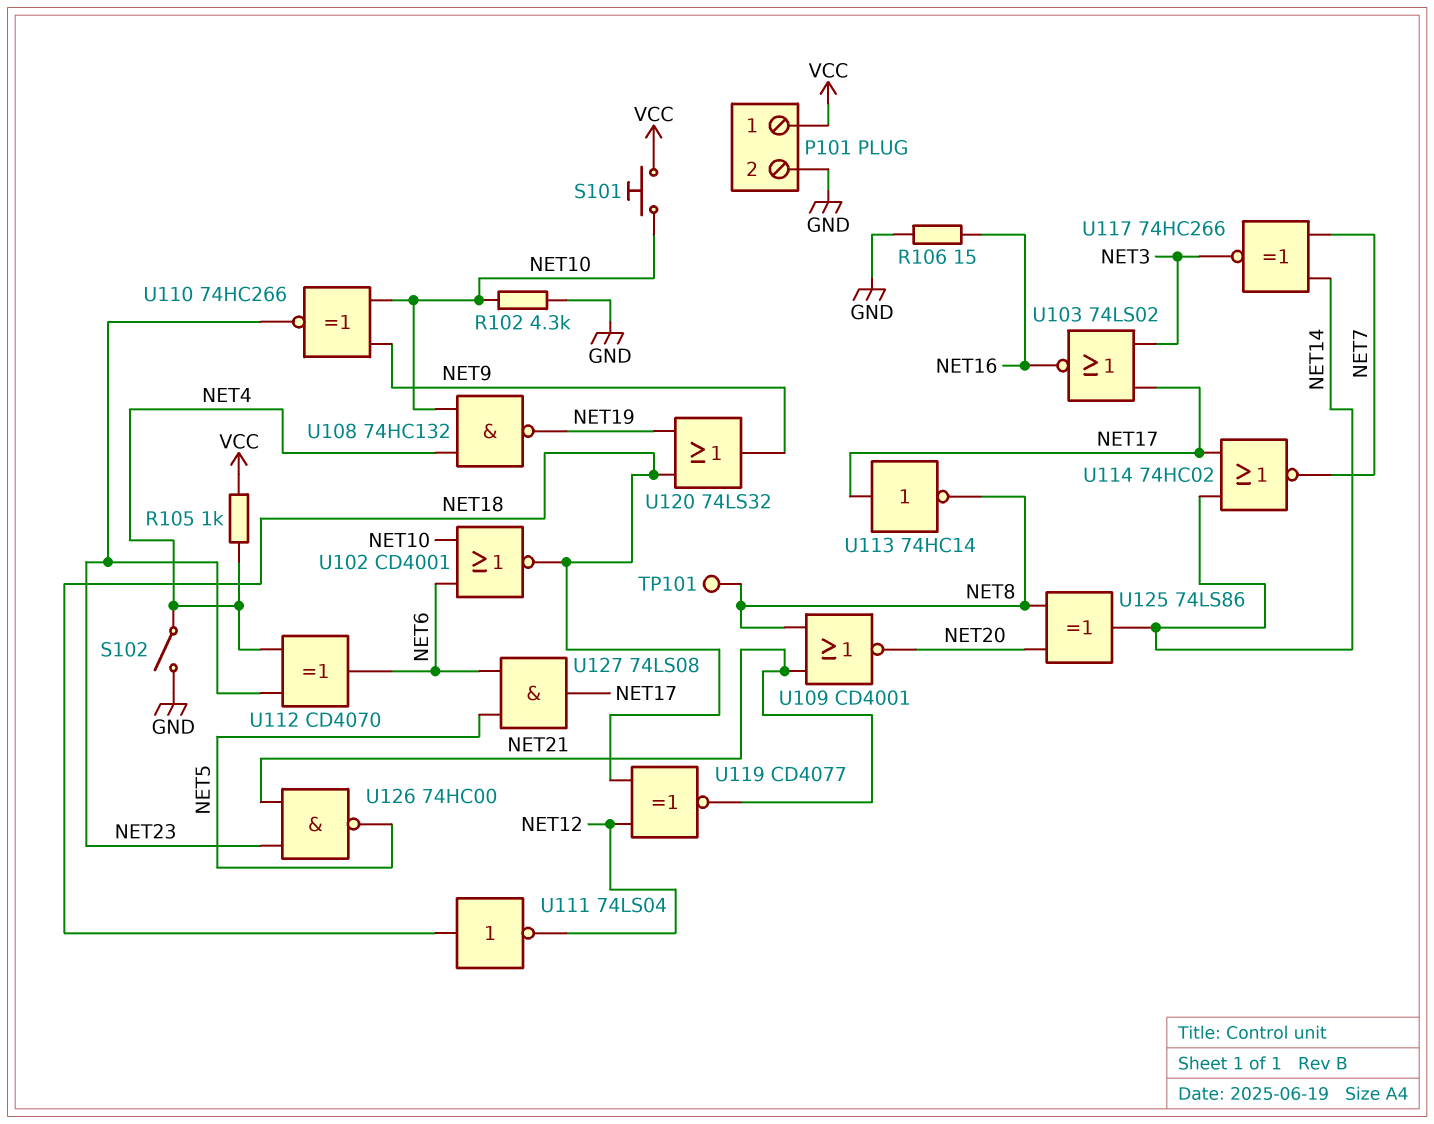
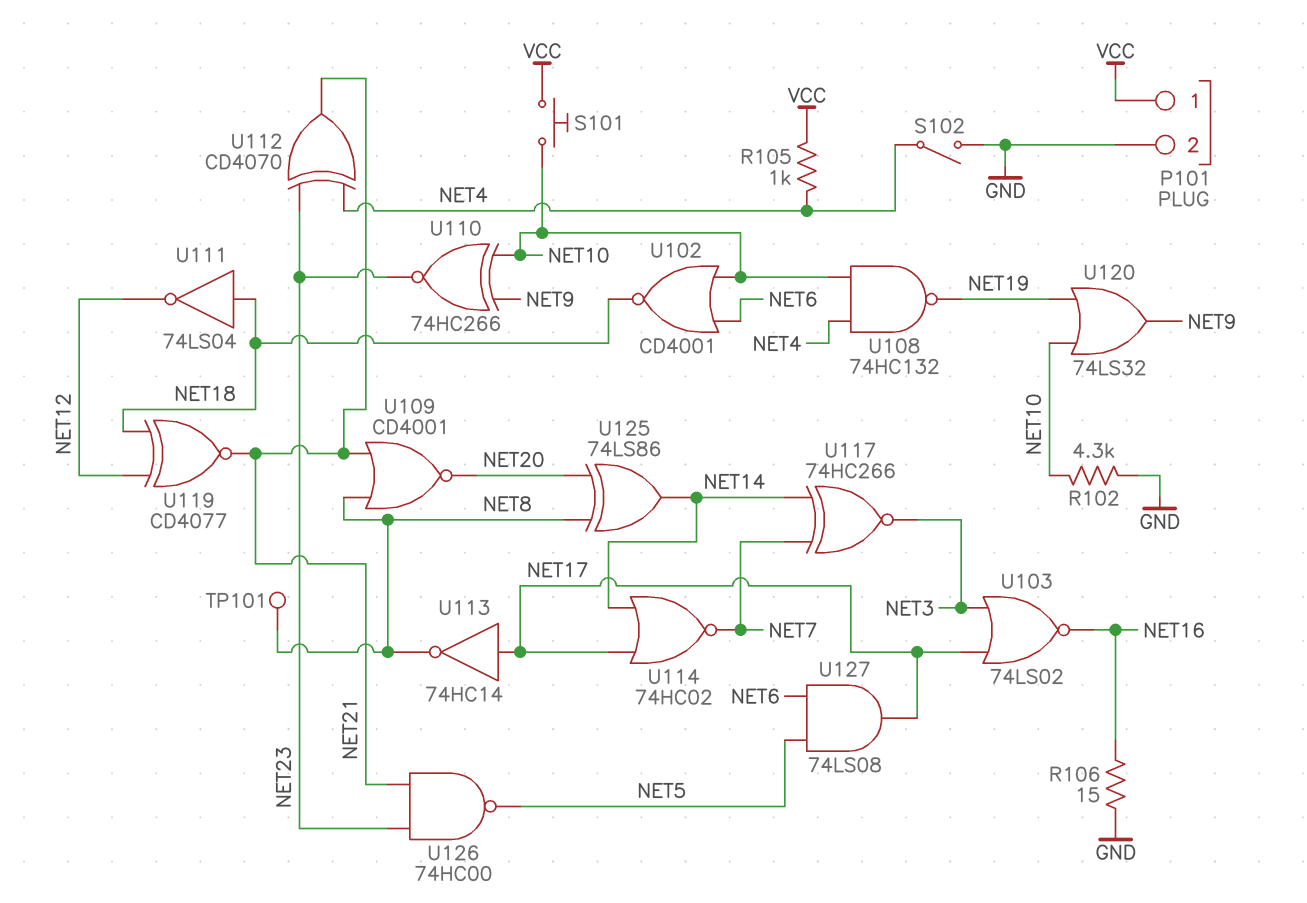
U112: XOR CD4070 (in NET4, in NET23, out NET6) -> XOR CD4070 (in NET4, in NET23, out NET21)
U120: OR 74LS32 (in NET18, in NET19, out NET9) -> OR 74LS32 (in NET10, in NET19, out NET9)

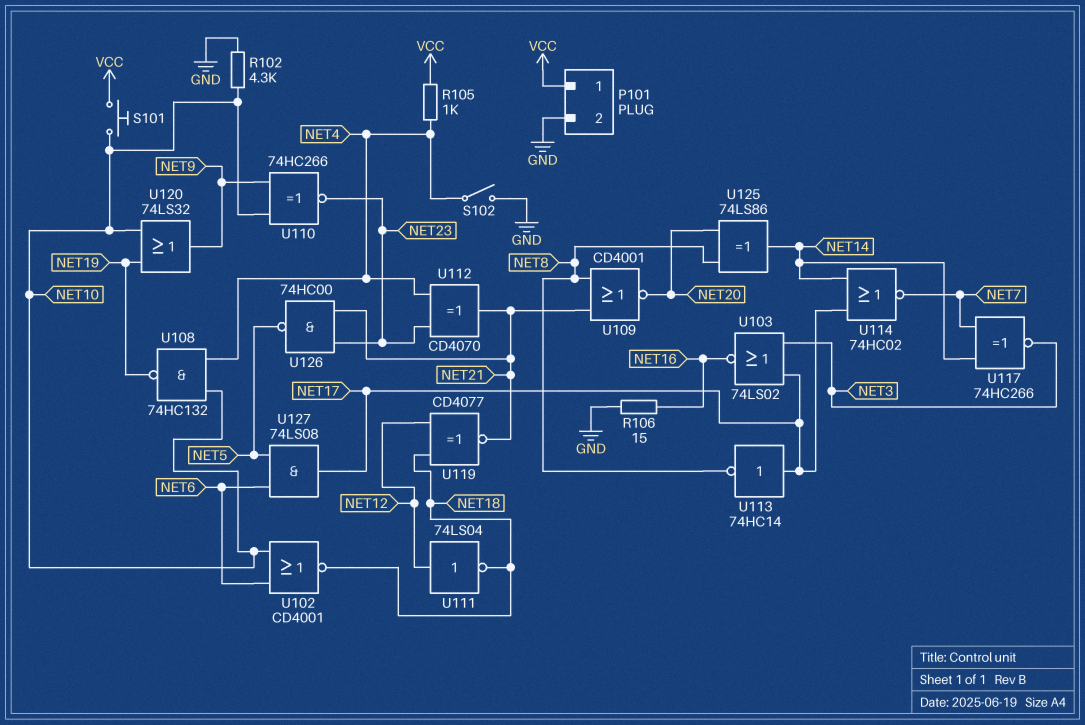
TP101: test point (NET8) -> none
U111: NOT 74LS04 (in NET18, out NET12) -> NOT 74LS04 (in NET12, out NET18)

